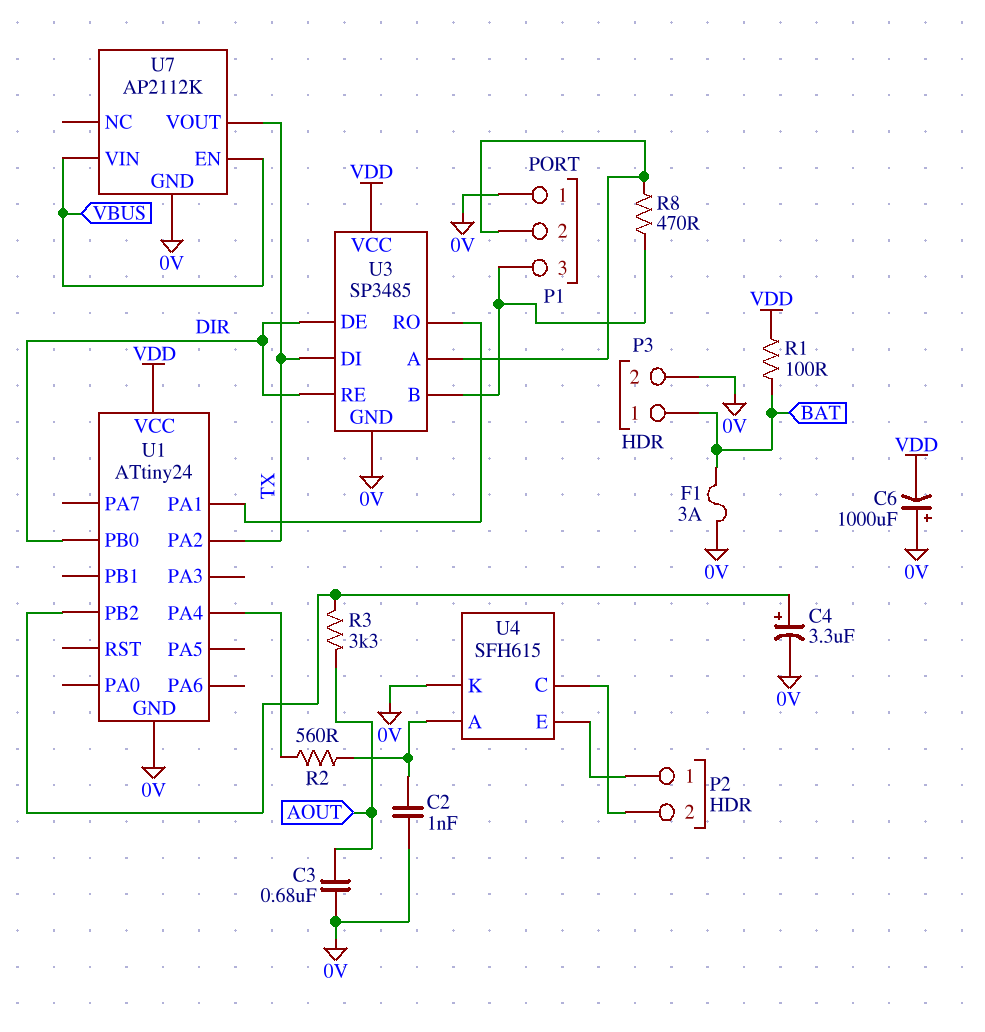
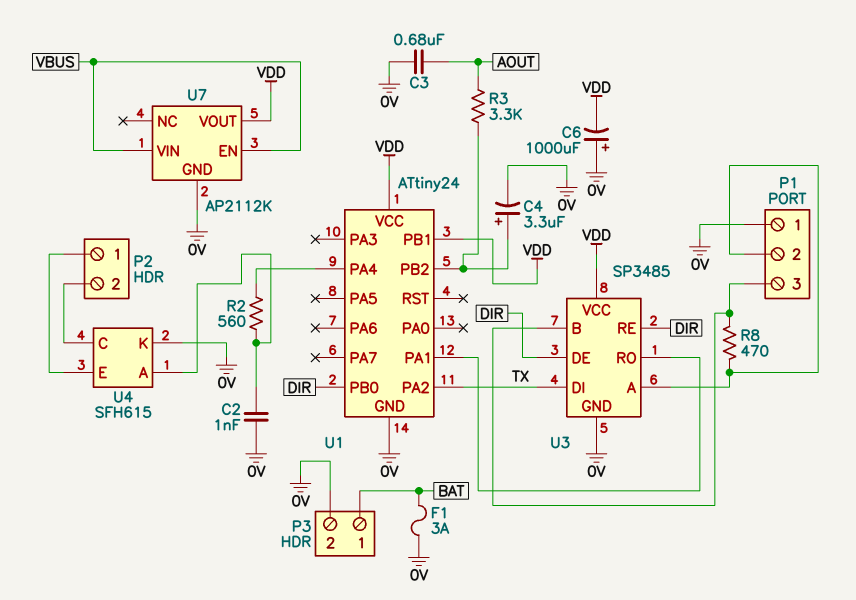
R1: 100 (BAT, VDD) -> none
U1 pin PB1: none -> VDD
U7 pin VOUT: TX -> VDD

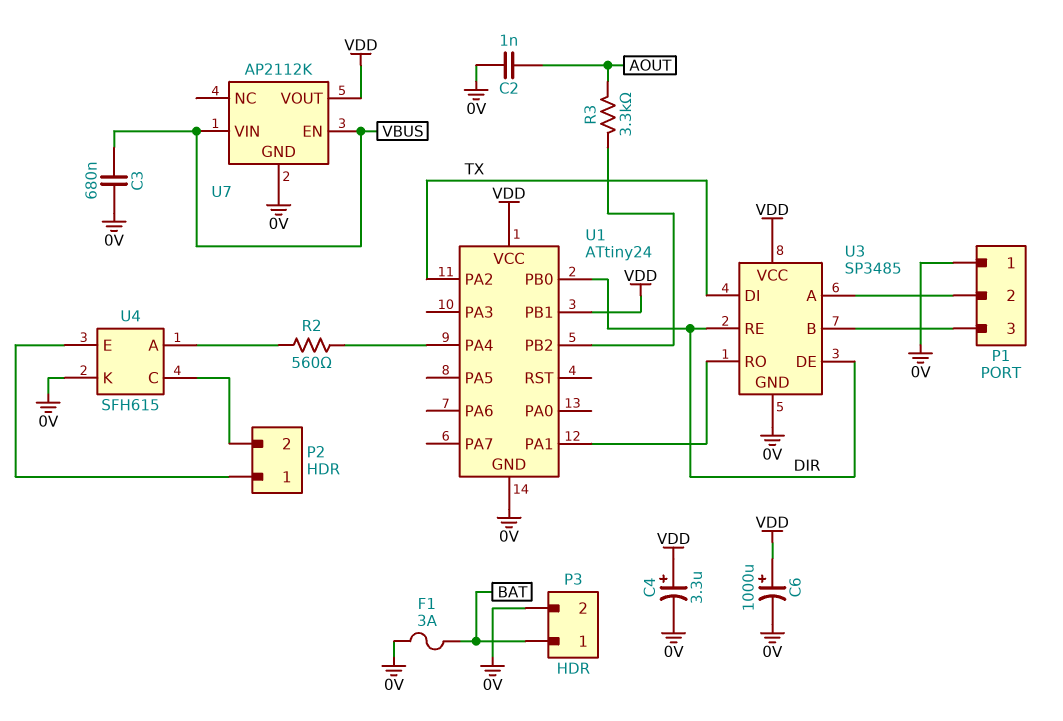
C2: 1nF (0V, U4/A) -> 1nF (0V, AOUT)
C3: 680nF (0V, AOUT) -> 680nF (0V, VBUS)
C4: 3.3uF (plus U1/PB2, minus 0V) -> 3.3uF (plus VDD, minus 0V)
C6: 1000uF (plus 0V, minus VDD) -> 1000uF (plus VDD, minus 0V)
R8: 470 (P1/2, P1/3) -> none

